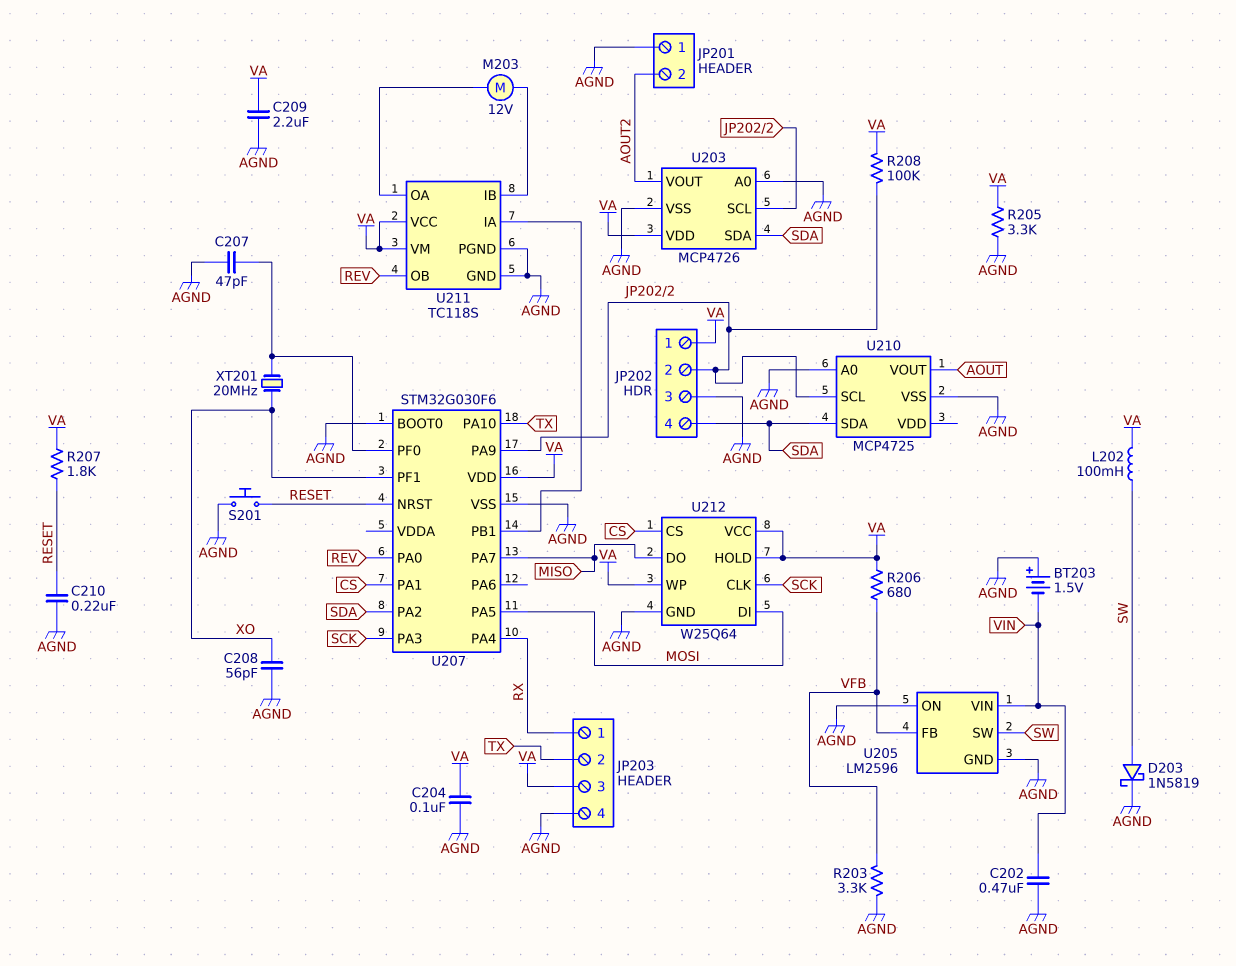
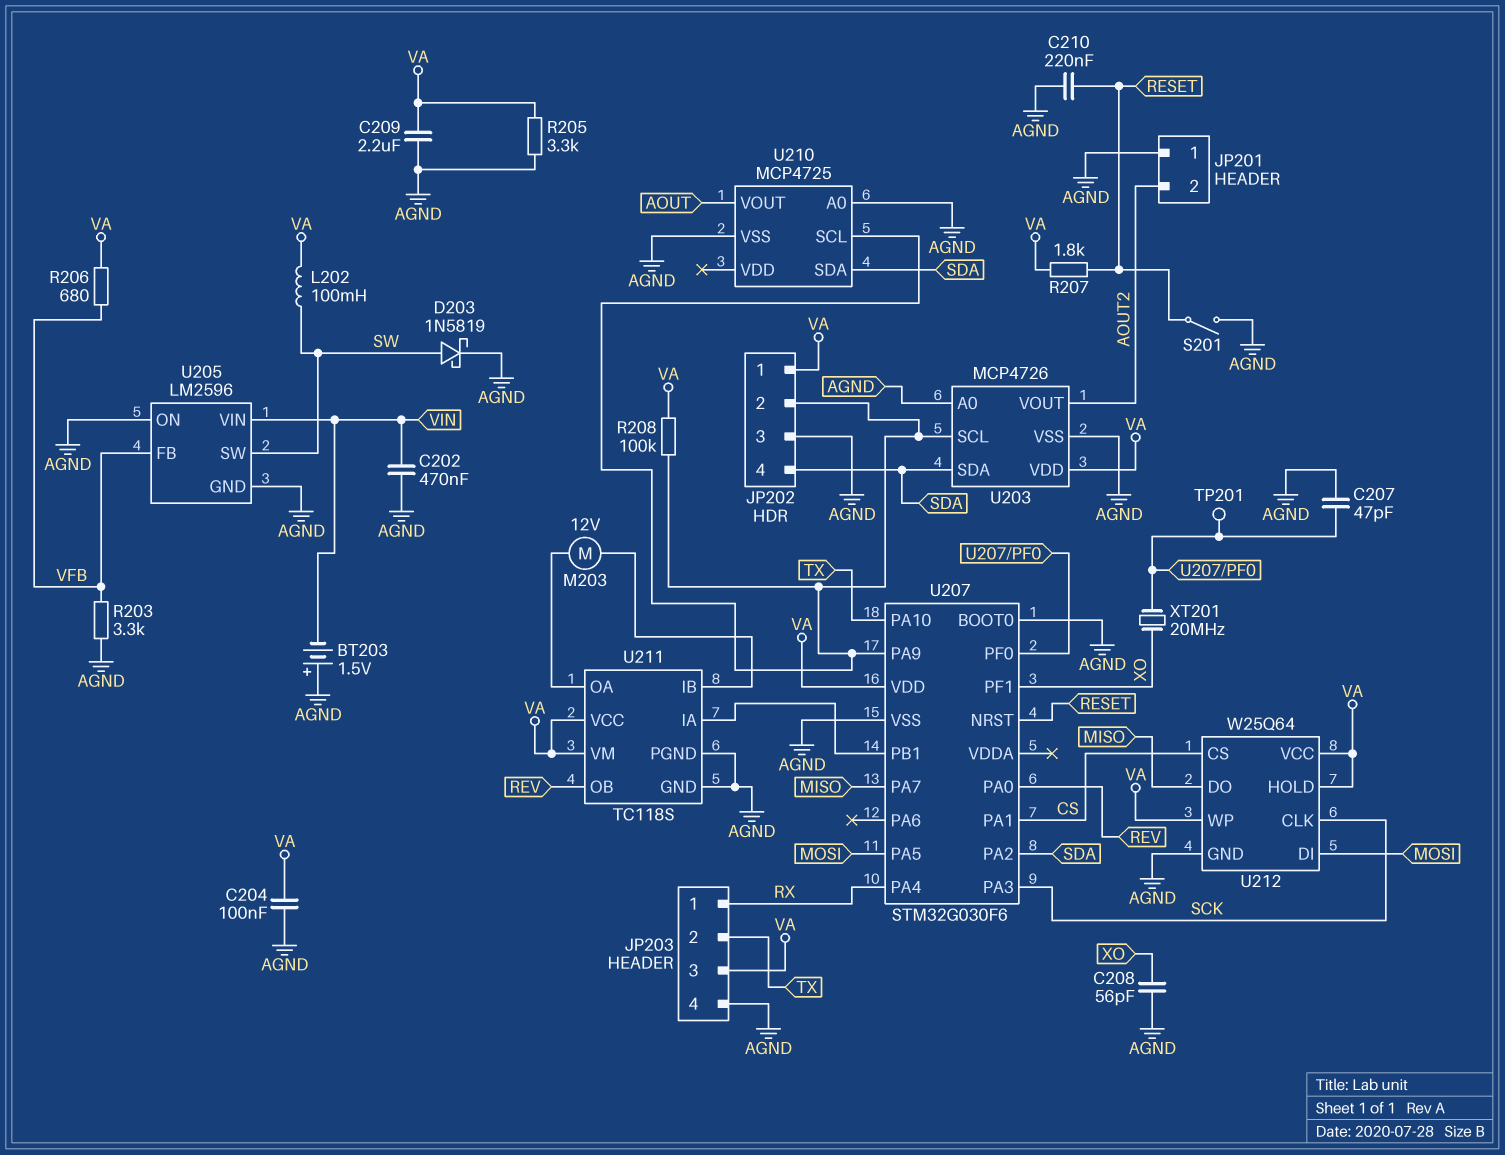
S201: button (AGND, RESET) -> switch (AGND, RESET)
TP201: none -> test point (U207/PF0)

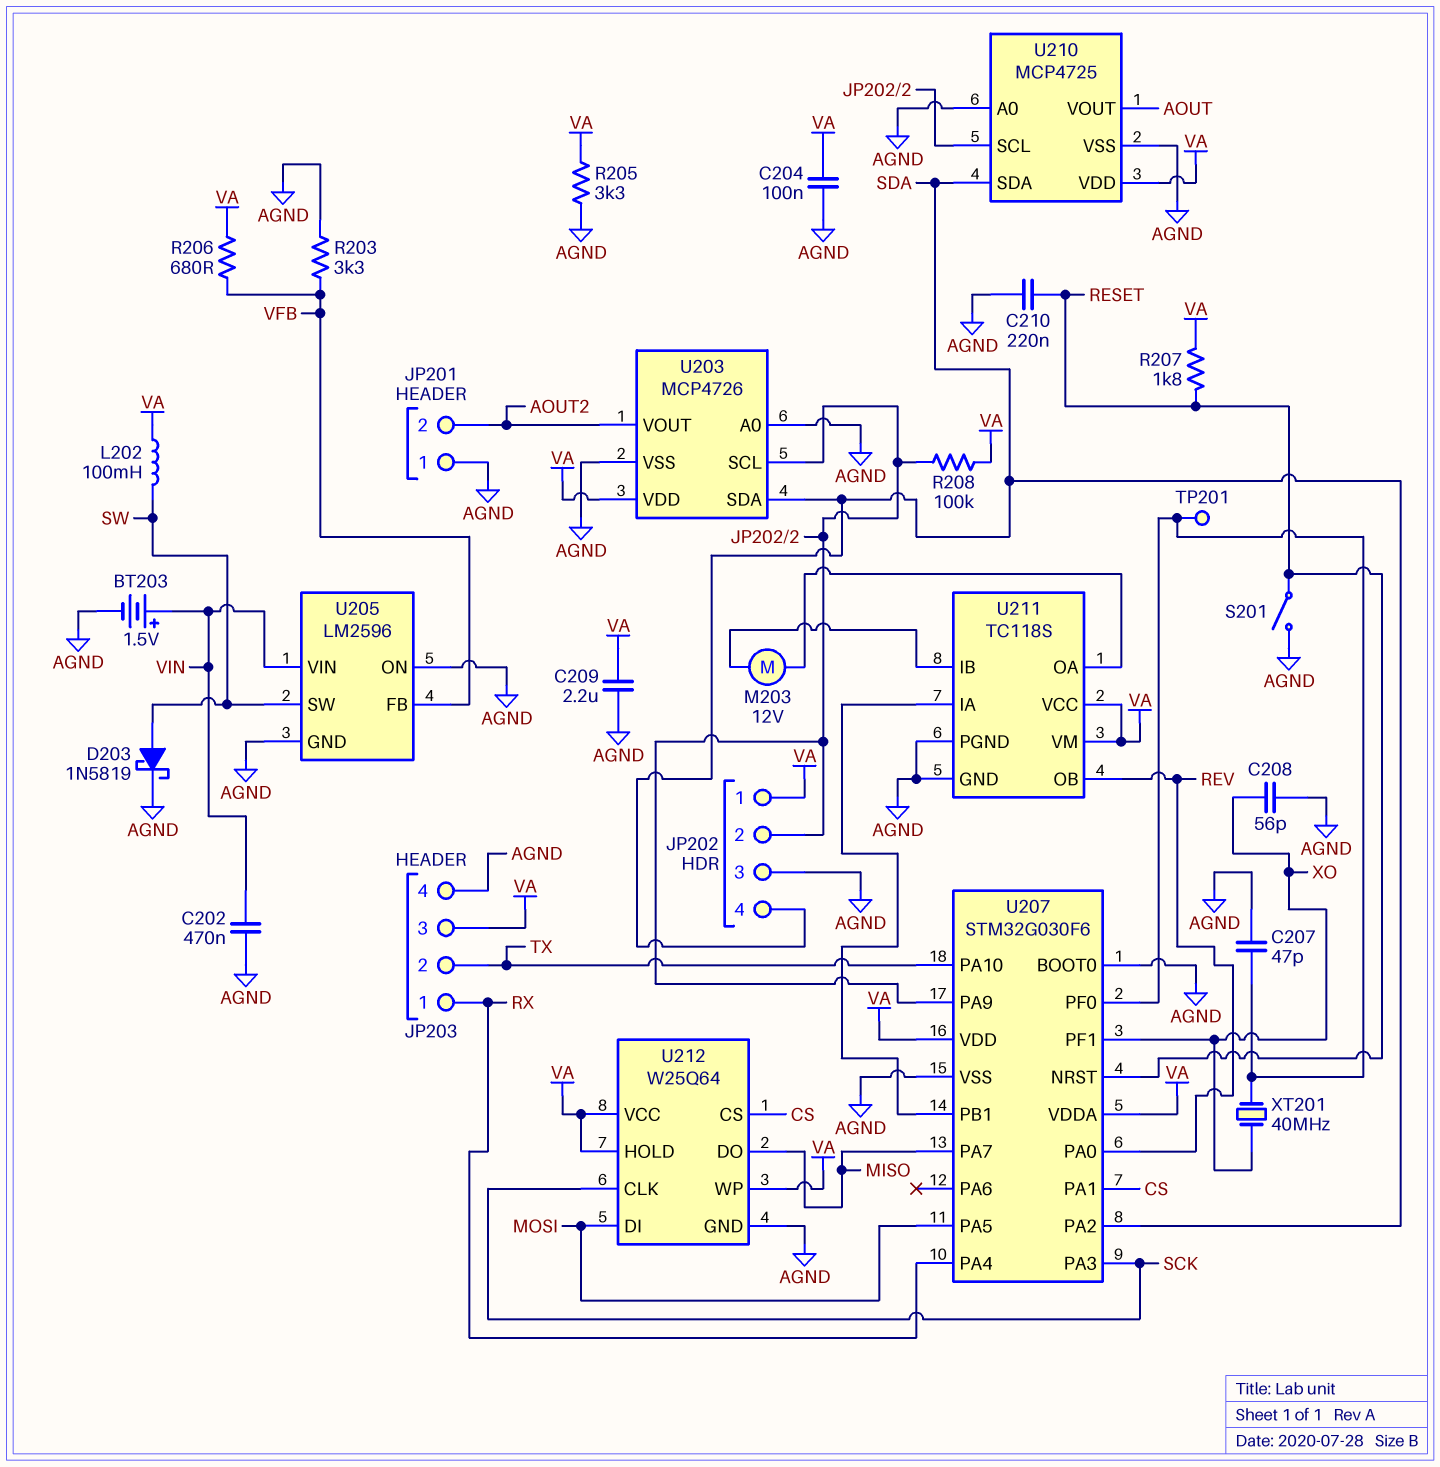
BT203: 1.5V (plus AGND, minus VIN) -> 1.5V (plus VIN, minus AGND)
U207 pin VDDA: none -> VA
U210 pin VDD: none -> VA
XT201: 20MHz (U207/PF0, XO) -> 40MHz (U207/PF0, XO)

